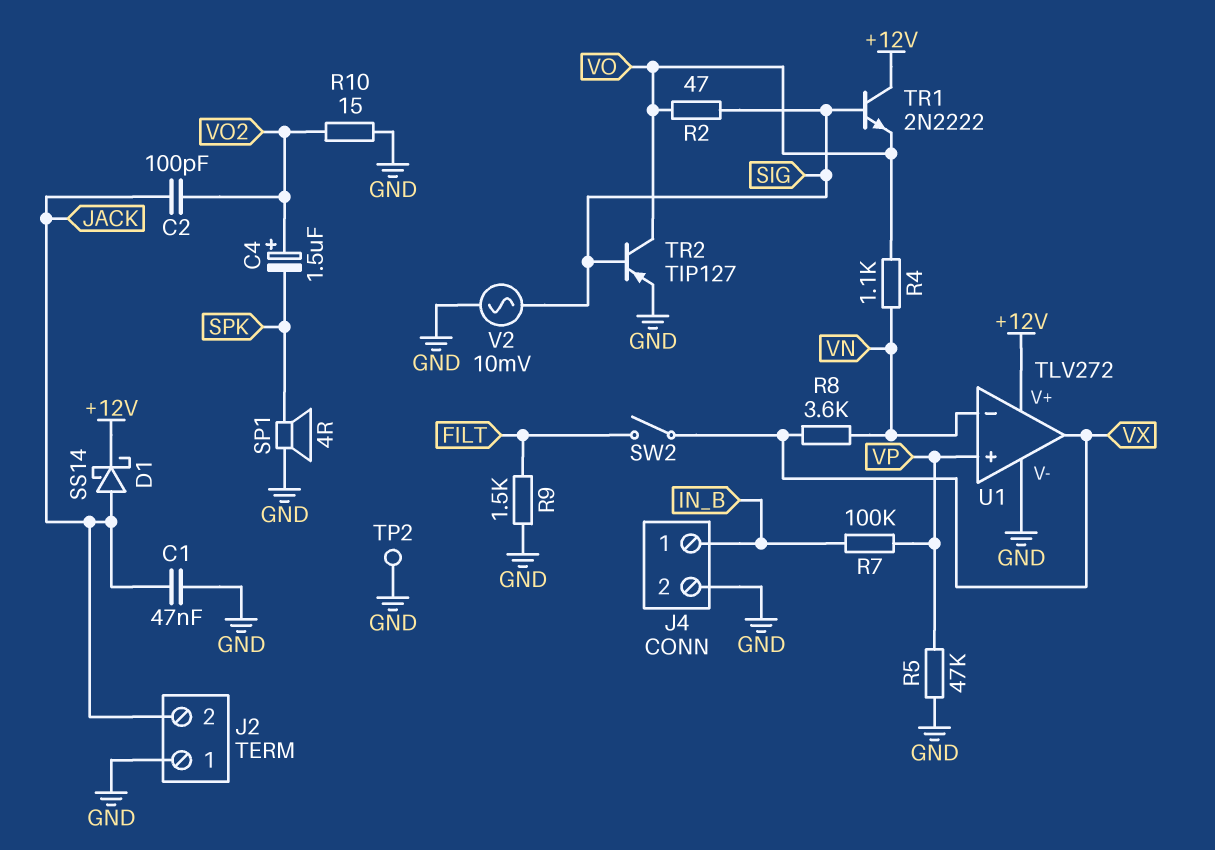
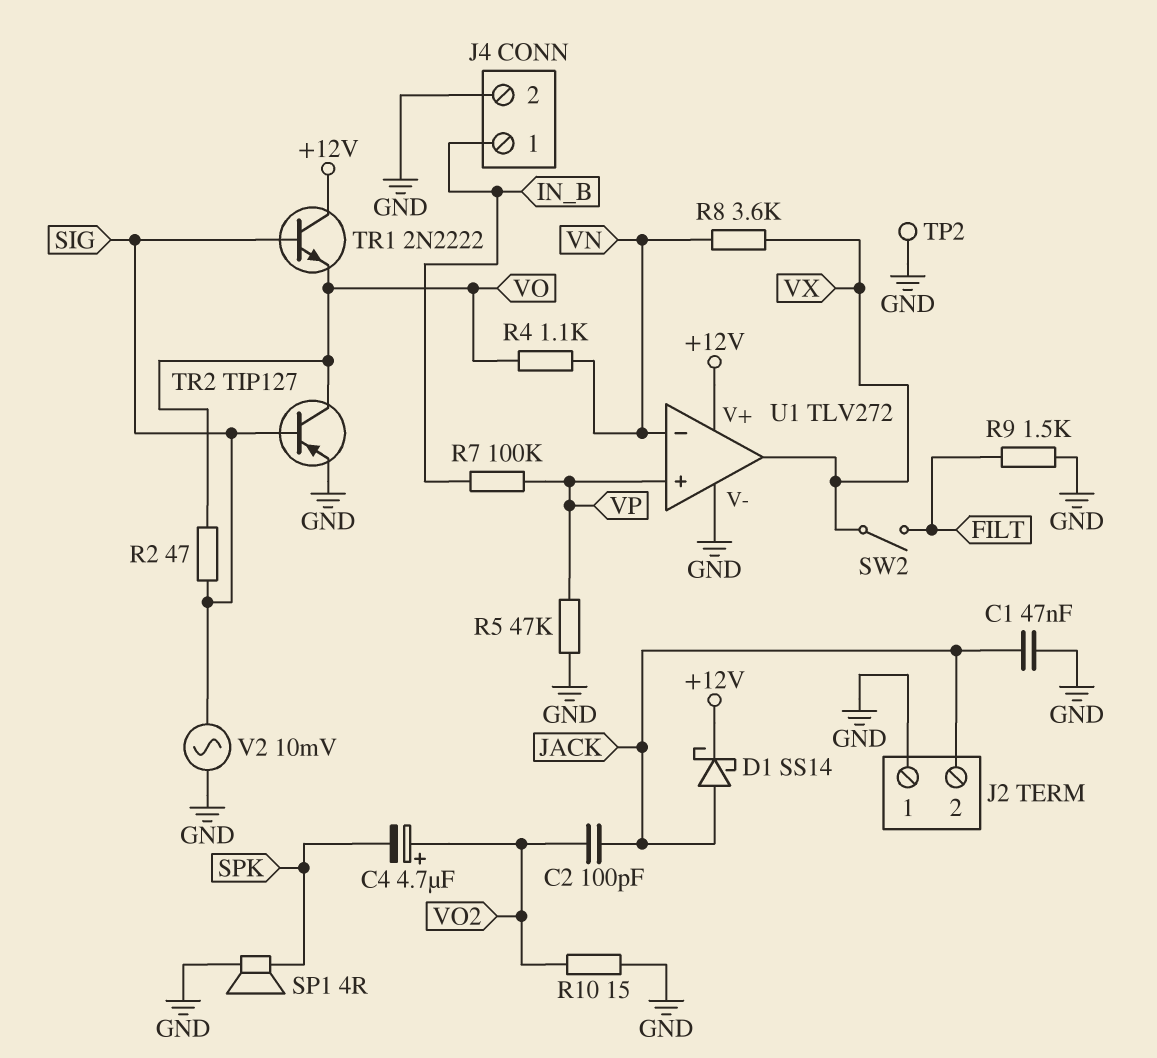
C4: 1.5uF (plus VO2, minus SPK) -> 4.7uF (plus VO2, minus SPK)

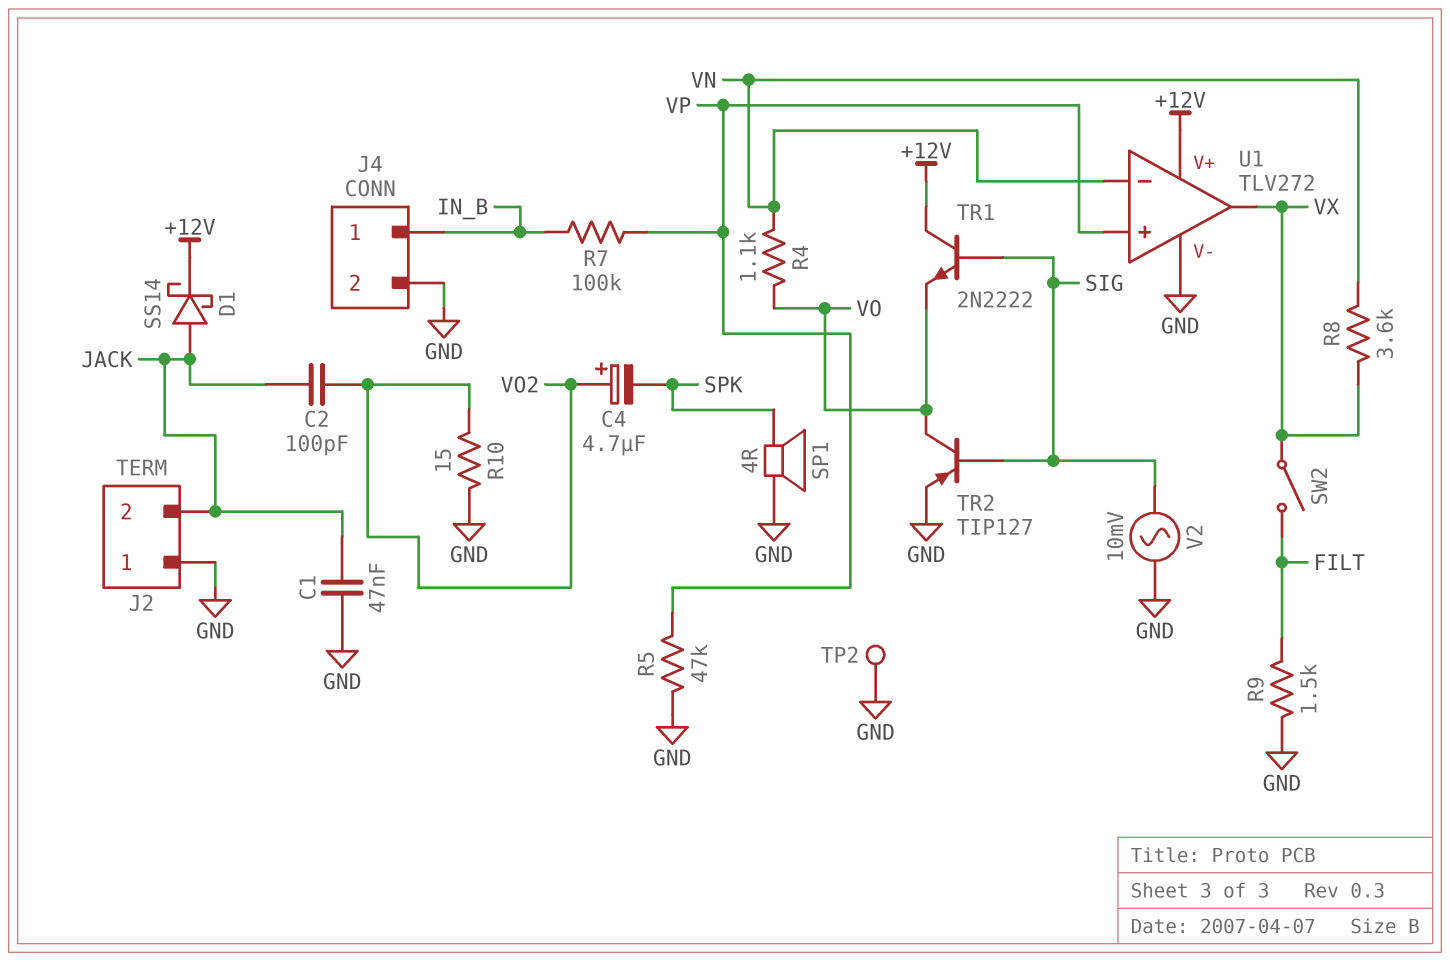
R2: 47 (SIG, VO) -> none

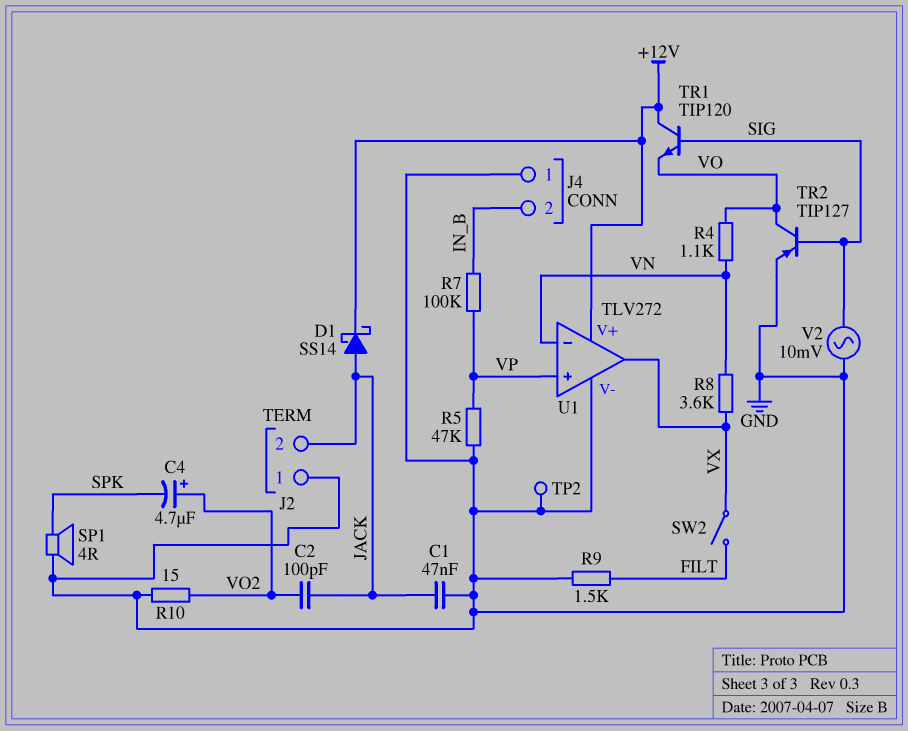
J4 pin 1: IN_B -> GND
J4 pin 2: GND -> IN_B
TR1: NPN 2N2222 (B SIG, C +12V, E VO) -> NPN TIP120 (B SIG, C +12V, E VO)

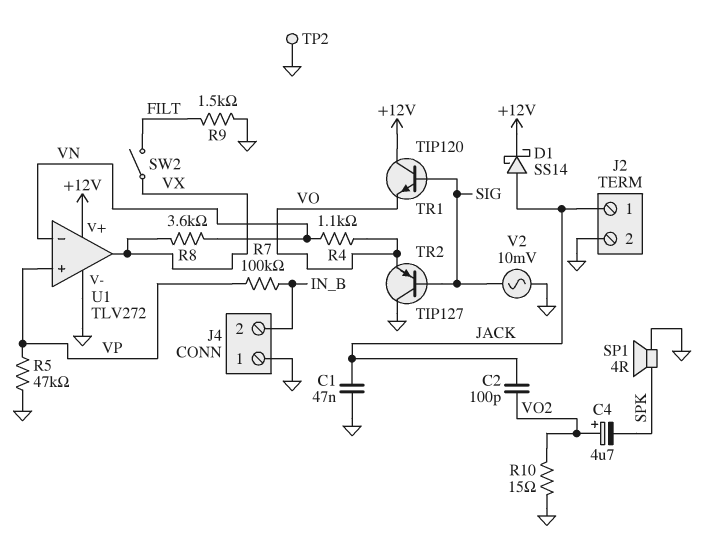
J2 pin 1: GND -> JACK
J2 pin 2: JACK -> GND
TR2: PNP TIP127 (B SIG, C VO, E GND) -> PNP TIP127 (B SIG, C GND, E VO)

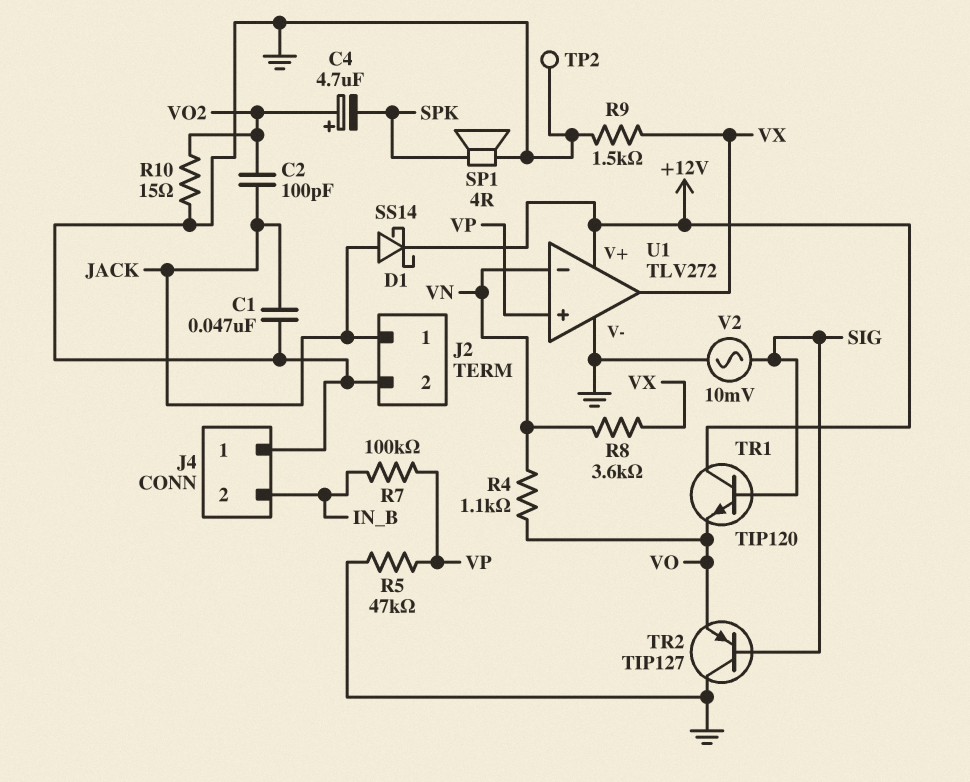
R9: 1.5k (FILT, GND) -> 1.5k (GND, VX)
SW2: switch (FILT, VX) -> none

